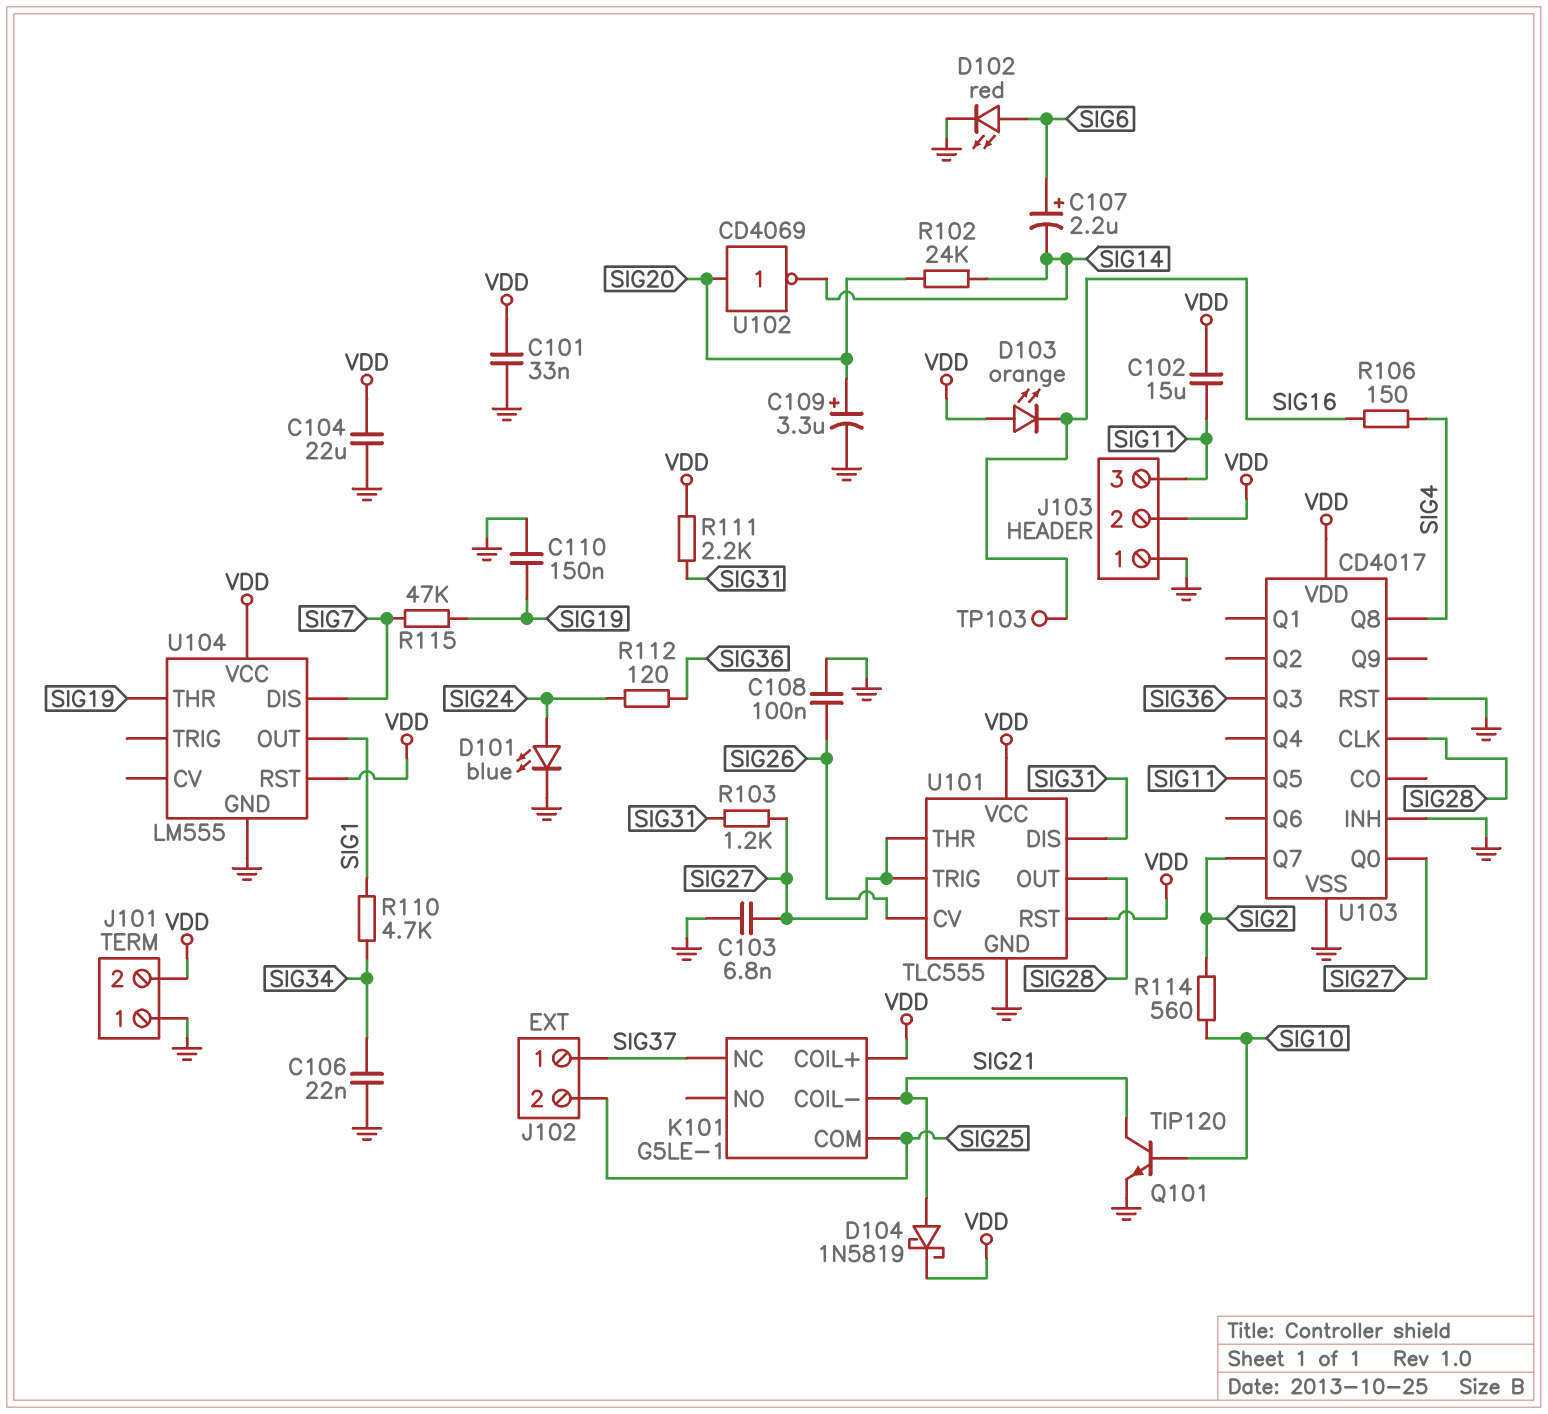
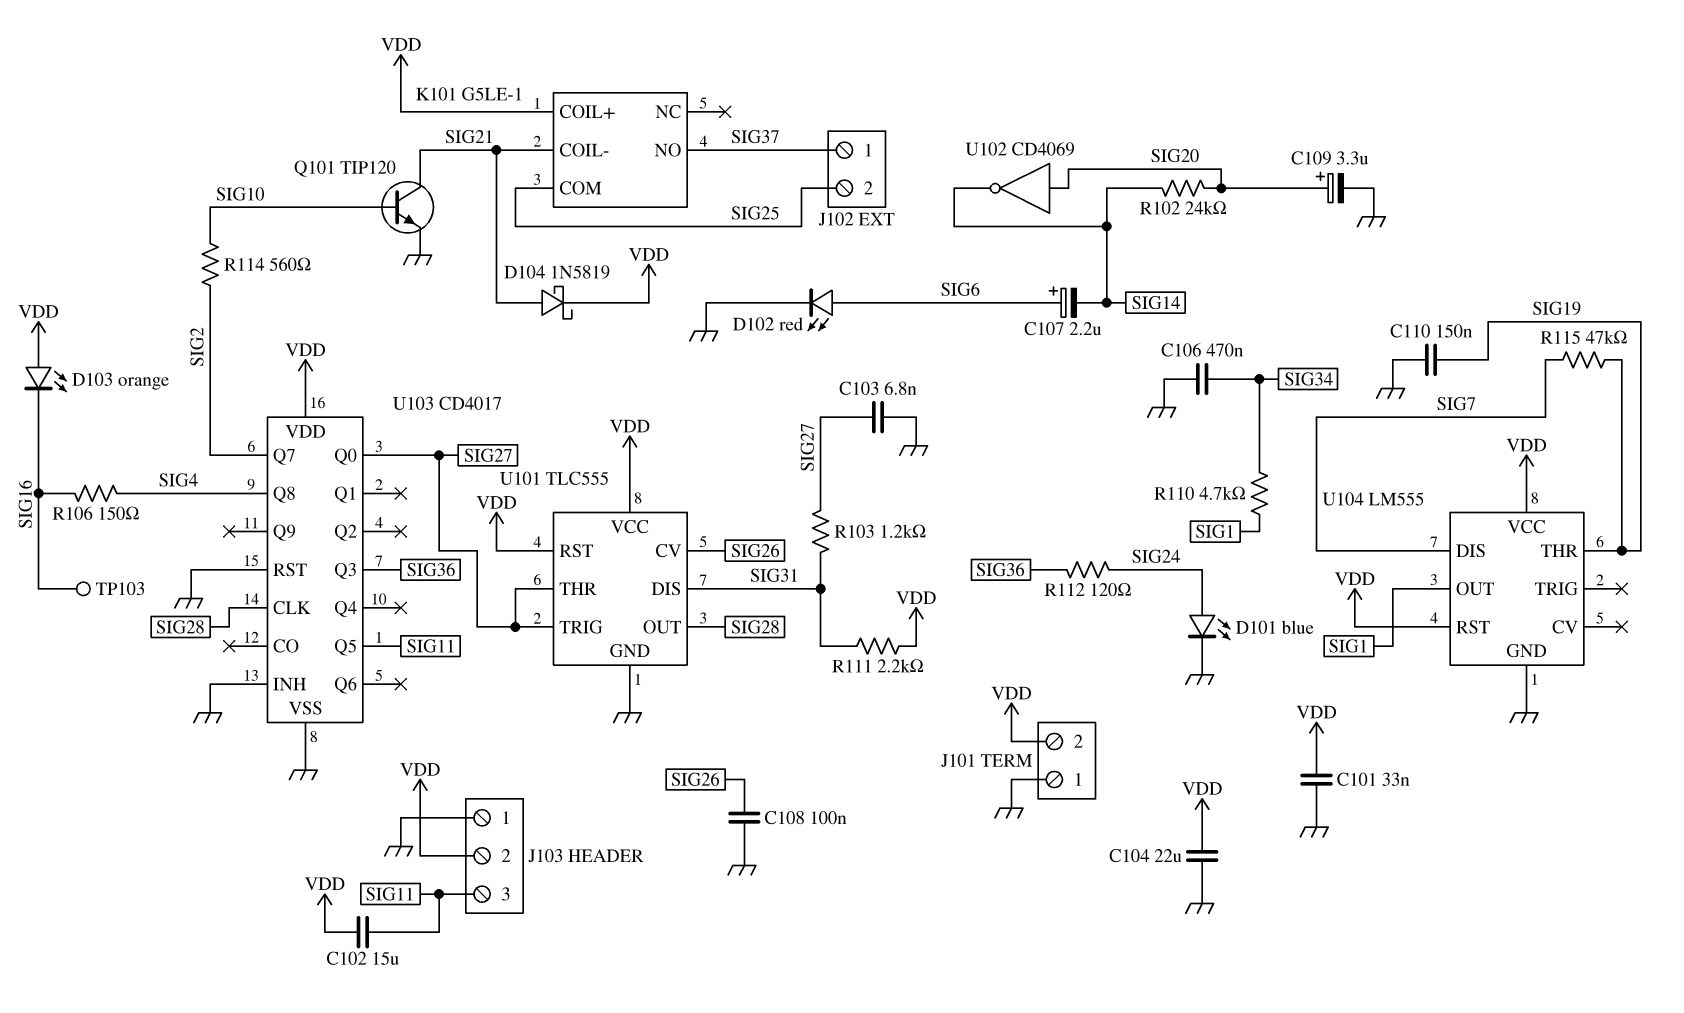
C106: 22nF (GND, SIG34) -> 470nF (GND, SIG34)
K101 pin NC: SIG37 -> none
K101 pin NO: none -> SIG37

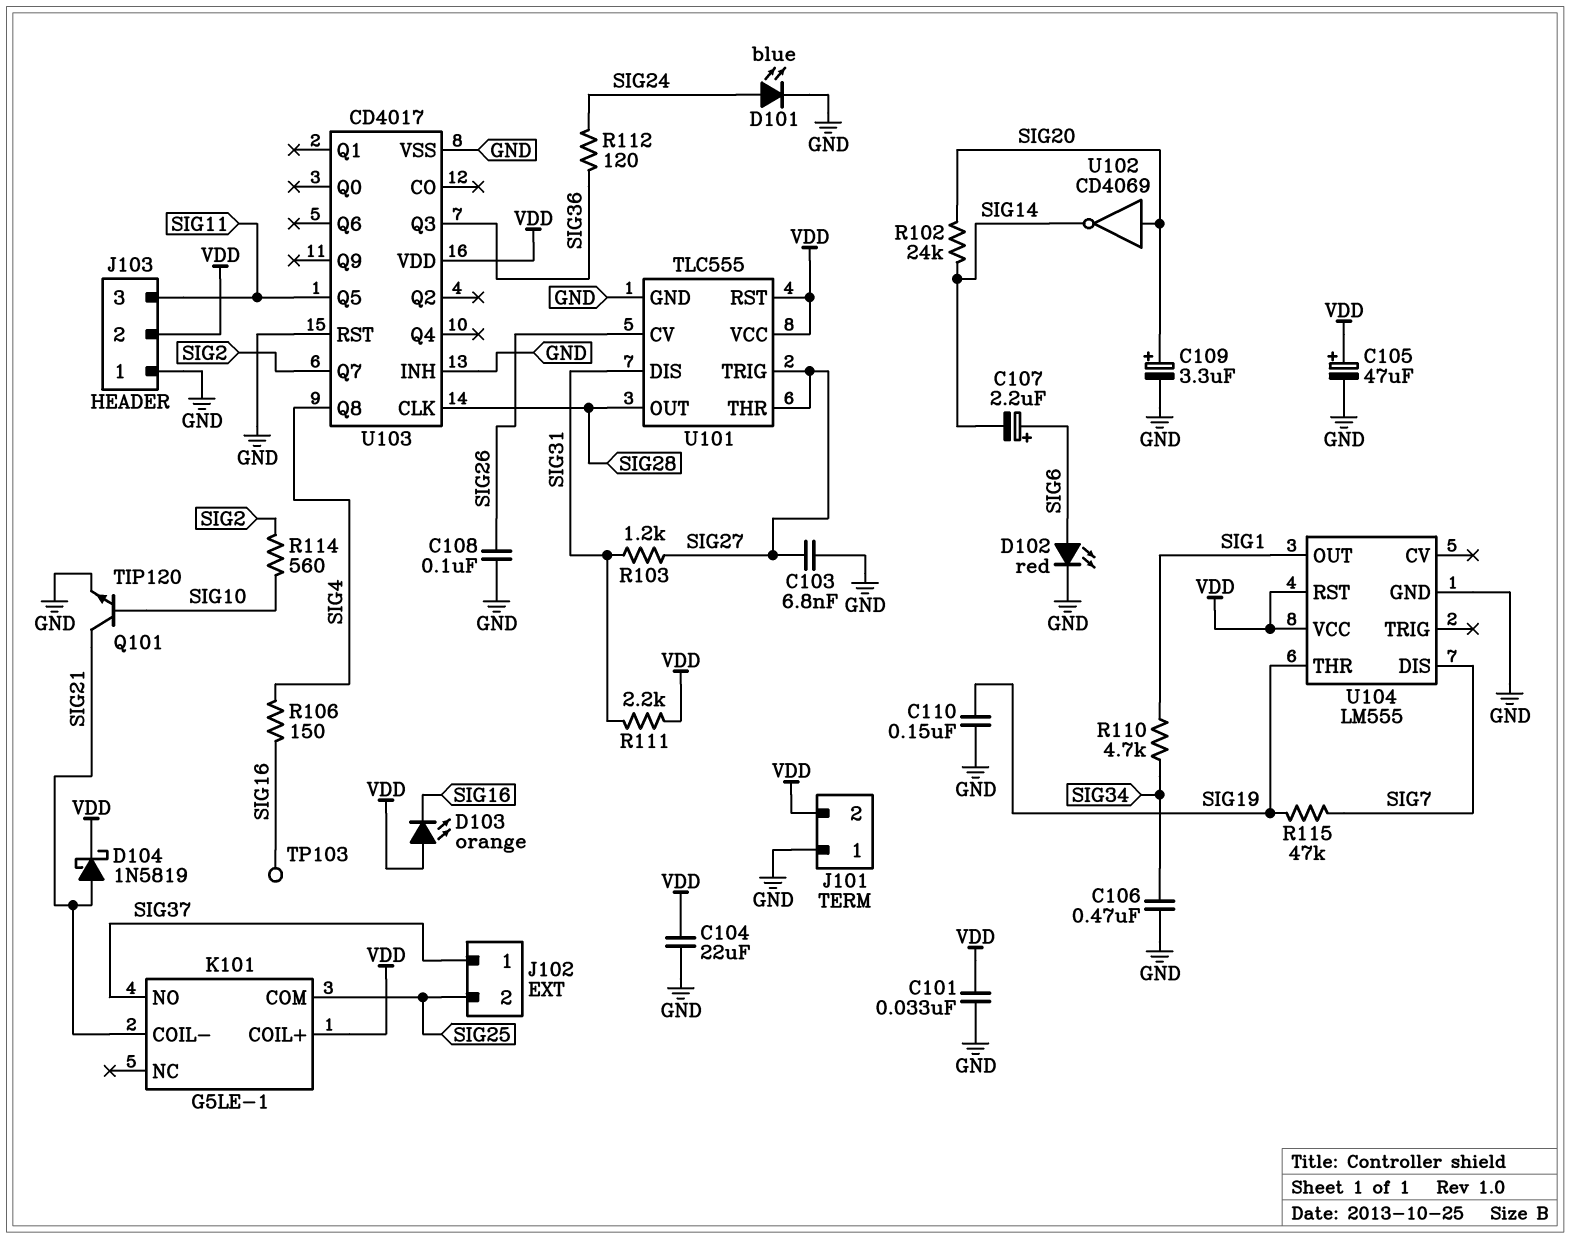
C102: 15uF (SIG11, VDD) -> none
C105: none -> 47uF (plus VDD, minus GND)
U103 pin Q0: SIG27 -> none

